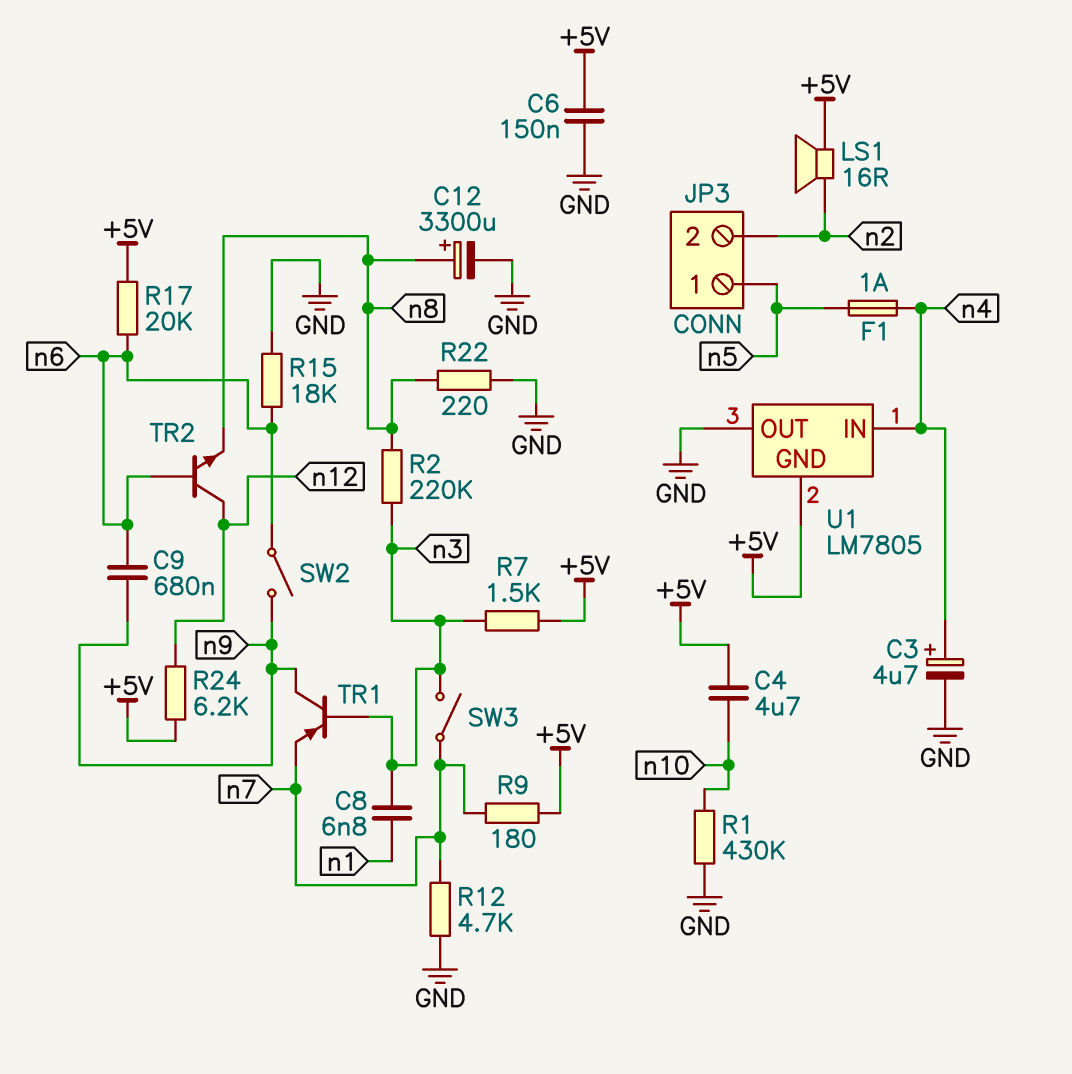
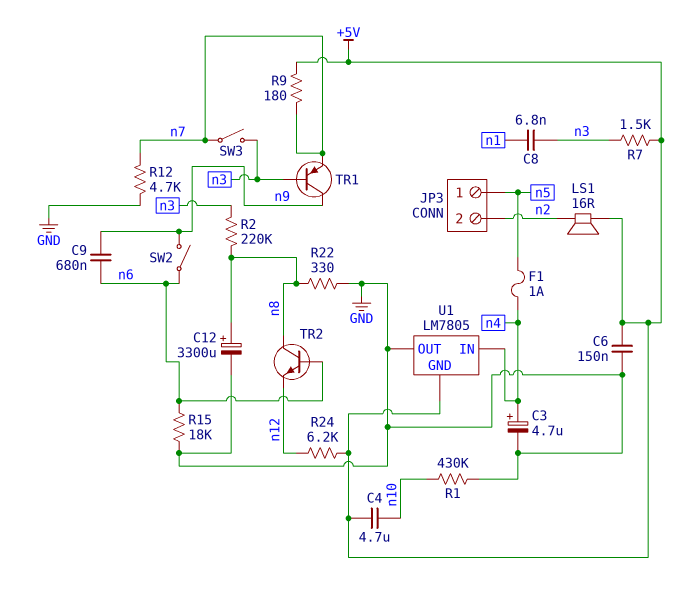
R17: 20k (+5V, n6) -> none
R22: 220 (GND, n8) -> 330 (GND, n8)
TR2: NPN (B n6, C n12, E n8) -> NPN (B n6, C n8, E n12)

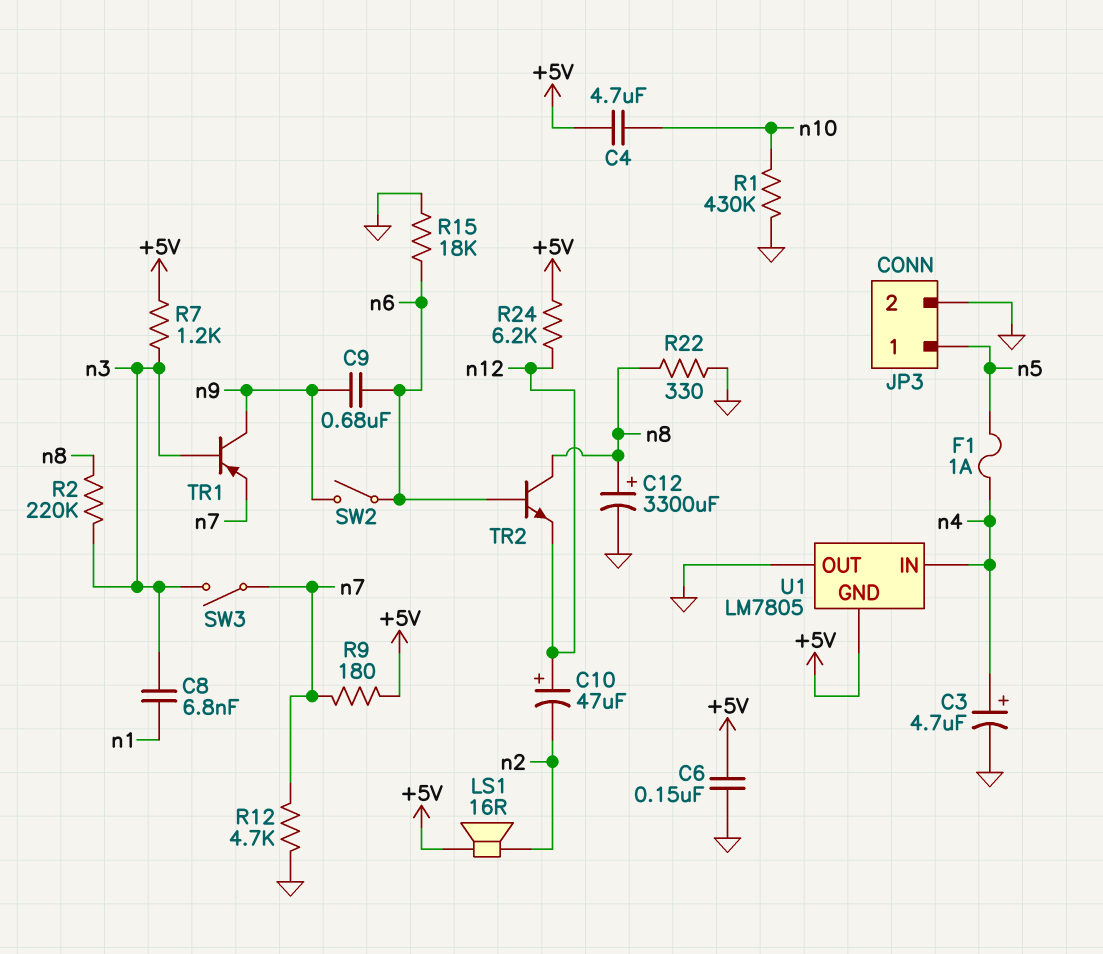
C10: none -> 47uF (plus n12, minus n2)
JP3 pin 2: n2 -> GND
R7: 1.5k (+5V, n3) -> 1.2k (+5V, n3)

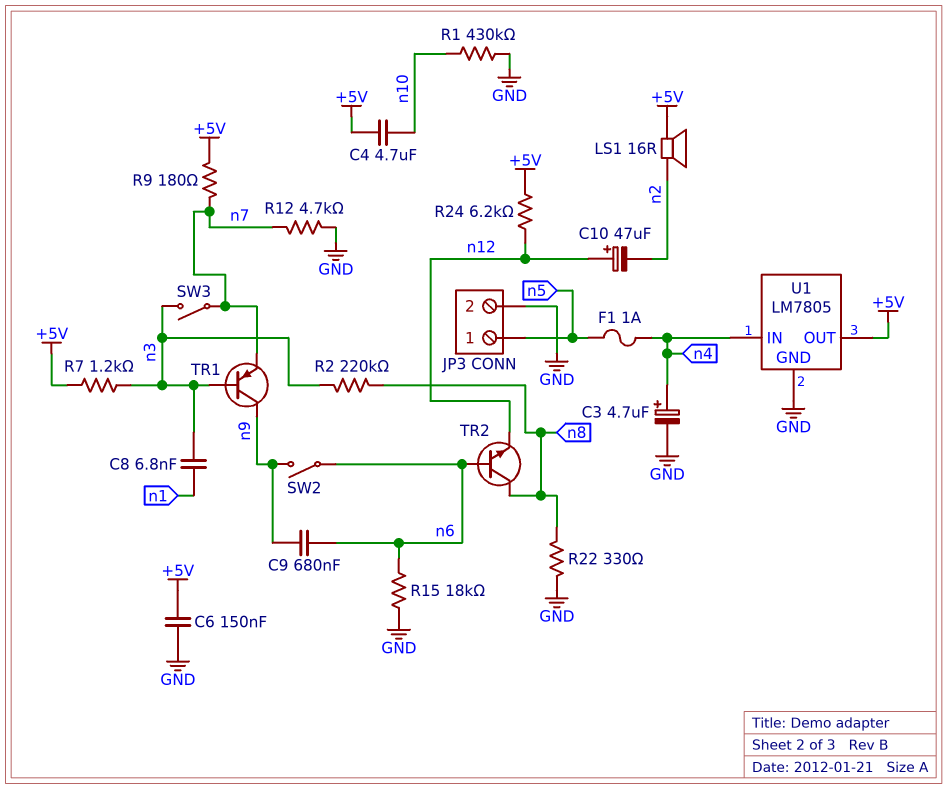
C12: 3300uF (plus n8, minus GND) -> none
U1 pin GND: +5V -> GND
U1 pin OUT: GND -> +5V

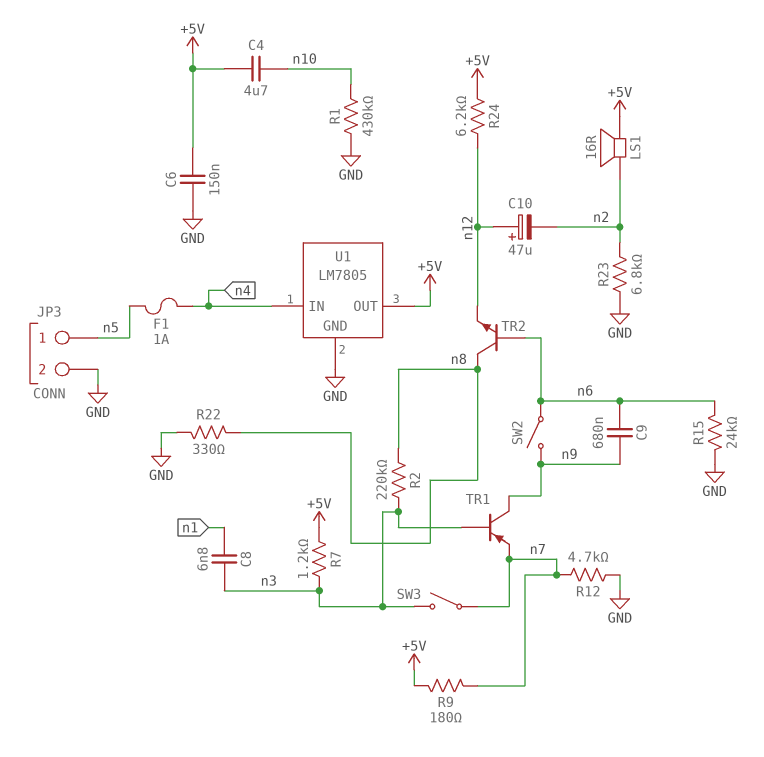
C3: 4.7uF (plus n4, minus GND) -> none
R15: 18k (GND, n6) -> 24k (GND, n6)
R23: none -> 6.8k (GND, n2)

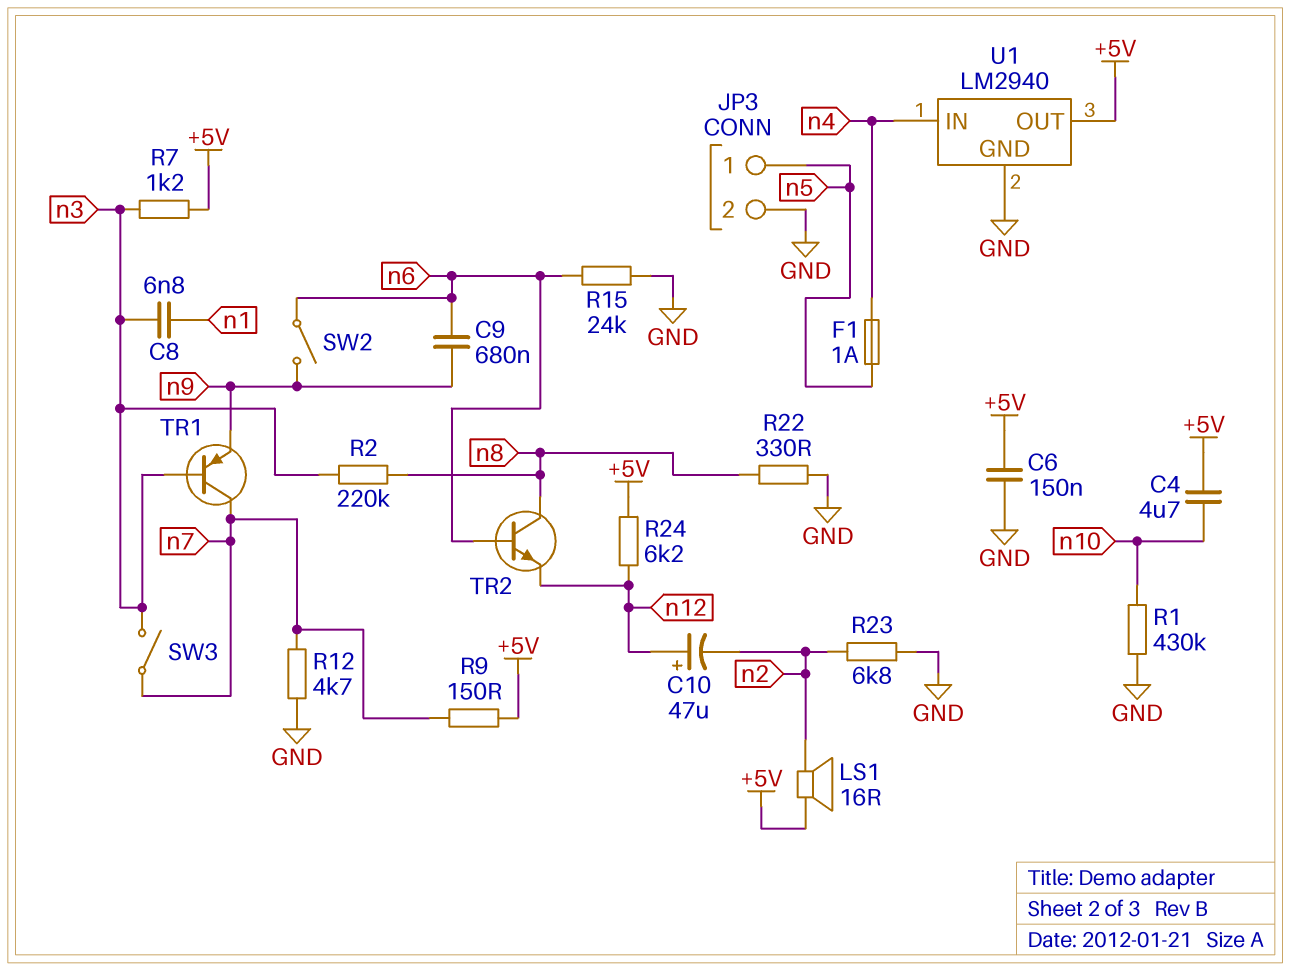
R9: 180 (+5V, n7) -> 150 (+5V, n7)
TR1: PNP (B n3, C n9, E n7) -> PNP (B n3, C n7, E n9)
U1: LM7805 -> LM2940

